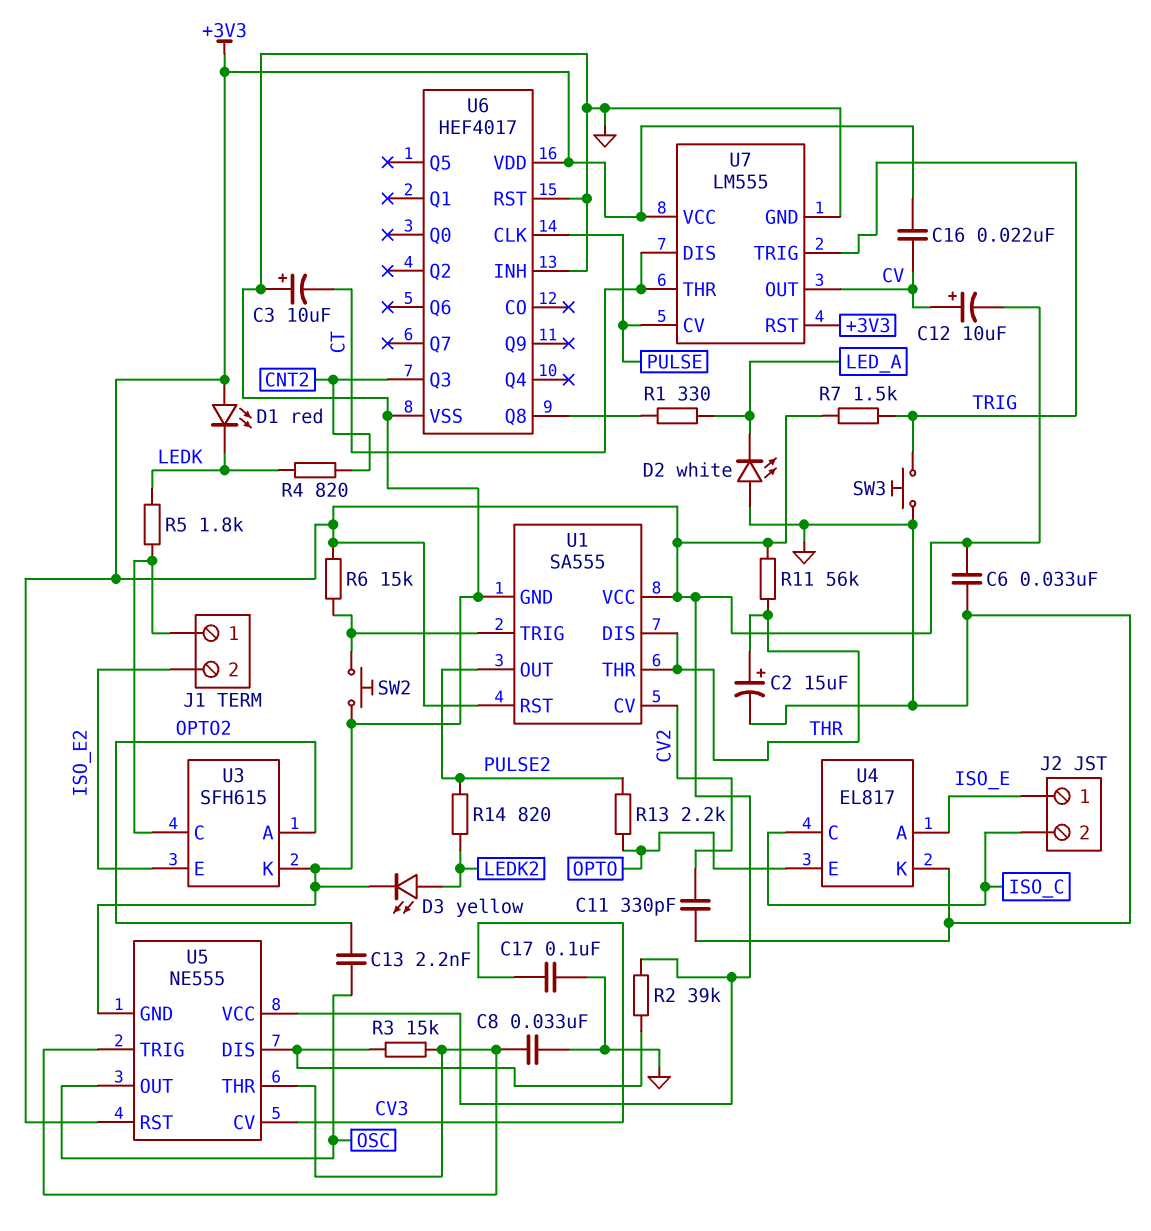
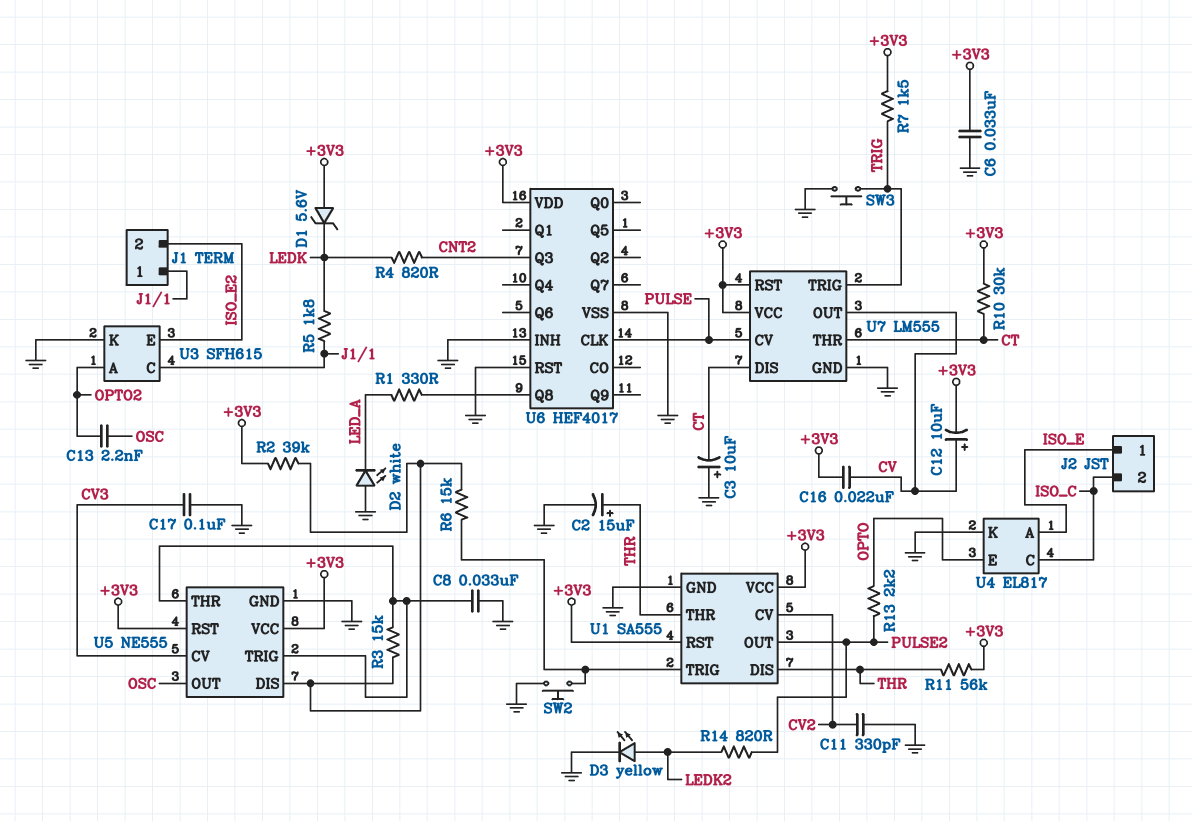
D1: LED red (A +3V3, K LEDK) -> zener 5.6V (A +3V3, K LEDK)
R6: 15k (+3V3, U1/TRIG) -> 15k (U1/TRIG, U5/DIS)
R10: none -> 30k (+3V3, CT)

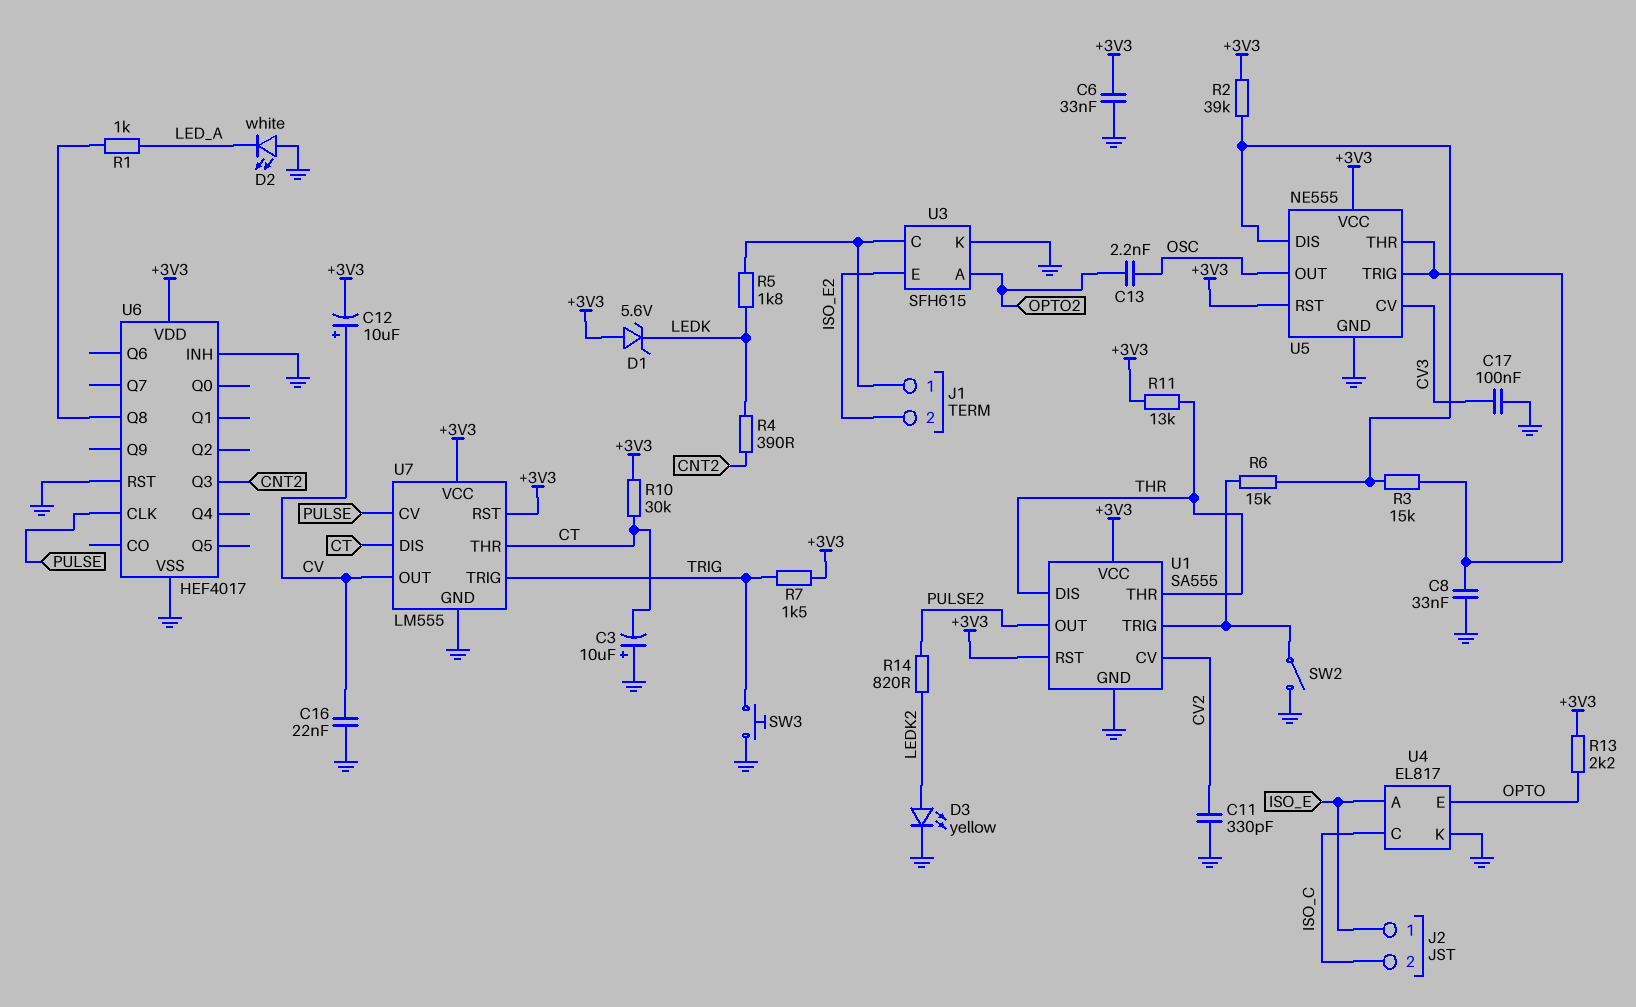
C2: 15uF (plus THR, minus GND) -> none
C16: 22nF (+3V3, CV) -> 22nF (CV, GND)
R1: 330 (LED_A, U6/Q8) -> 1k (LED_A, U6/Q8)
R4: 820 (CNT2, LEDK) -> 390 (CNT2, LEDK)
R11: 56k (+3V3, THR) -> 13k (+3V3, THR)
R13: 2.2k (OPTO, PULSE2) -> 2.2k (+3V3, OPTO)
SW2: button (GND, U1/TRIG) -> switch (GND, U1/TRIG)

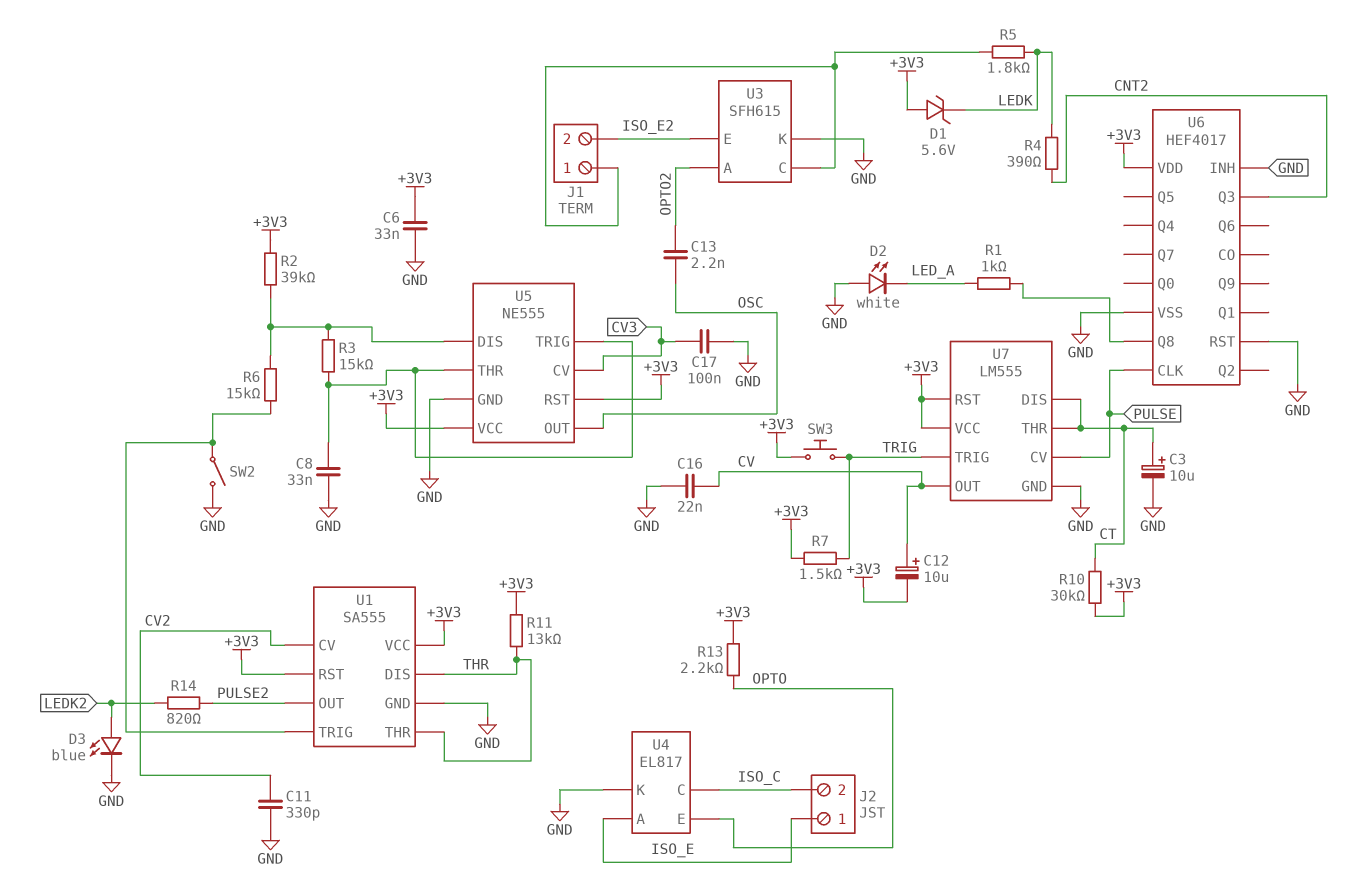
C3: 10uF (plus GND, minus CT) -> 10uF (plus CT, minus GND)
D3: LED yellow (A LEDK2, K GND) -> LED blue (A LEDK2, K GND)
SW3: button (GND, TRIG) -> button (+3V3, TRIG)

